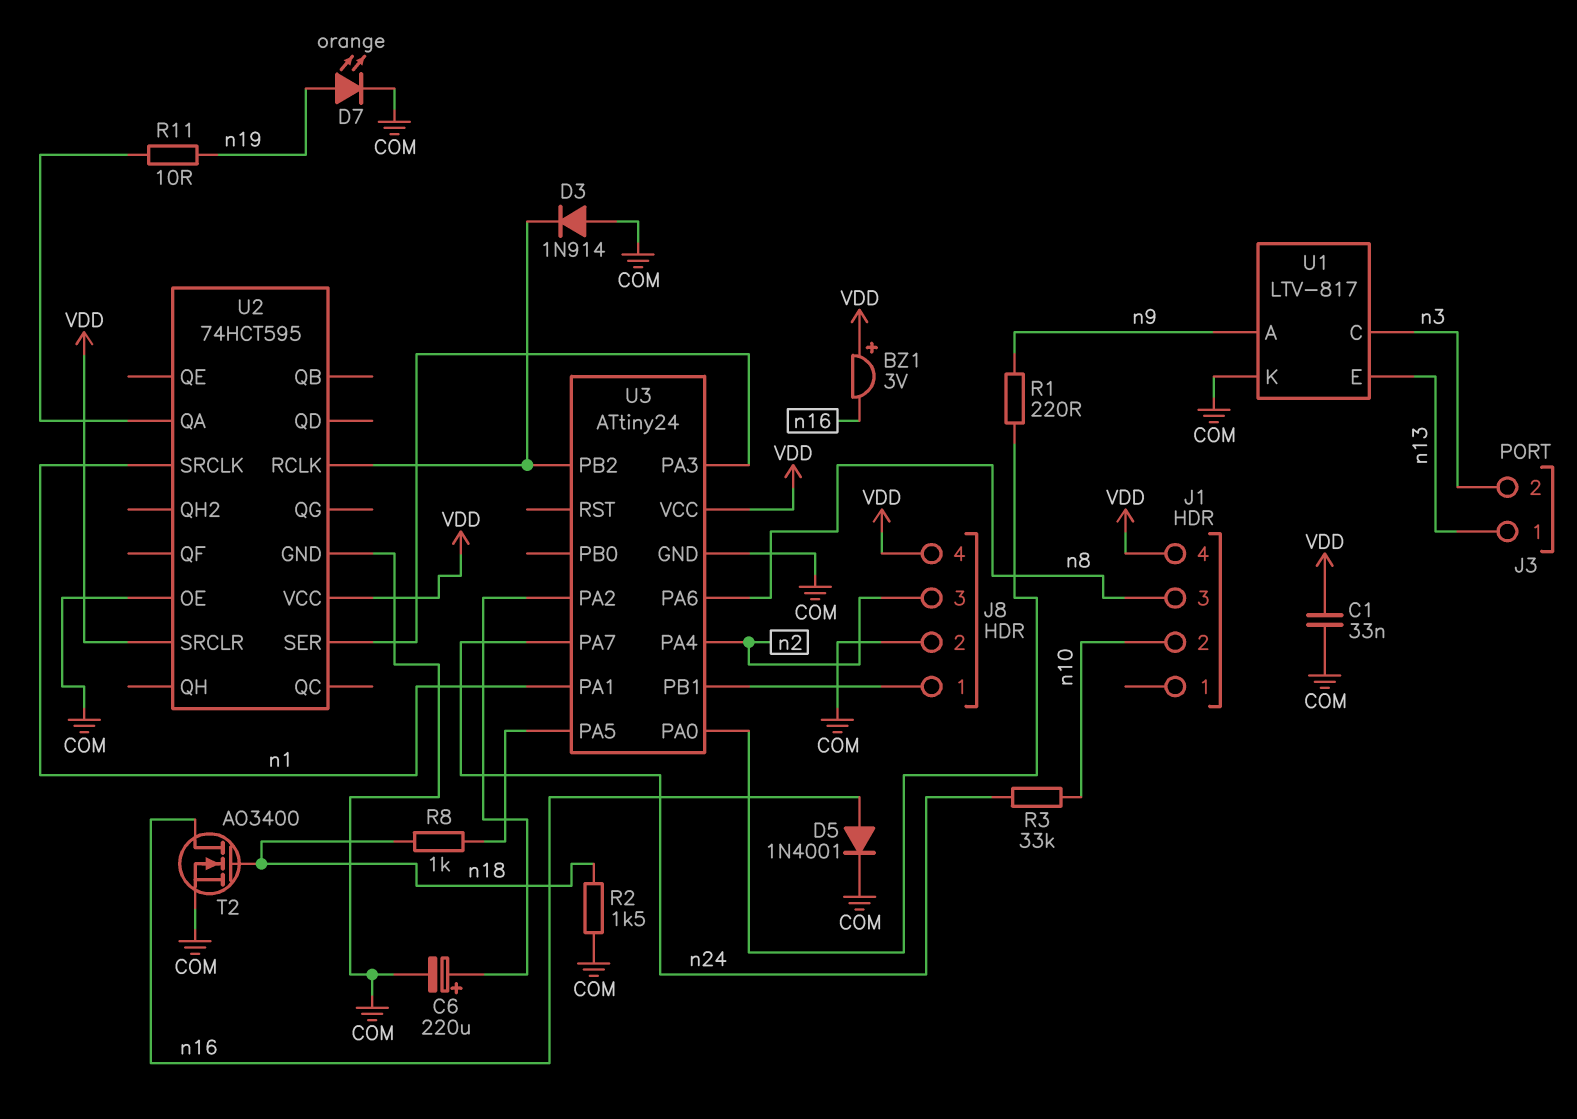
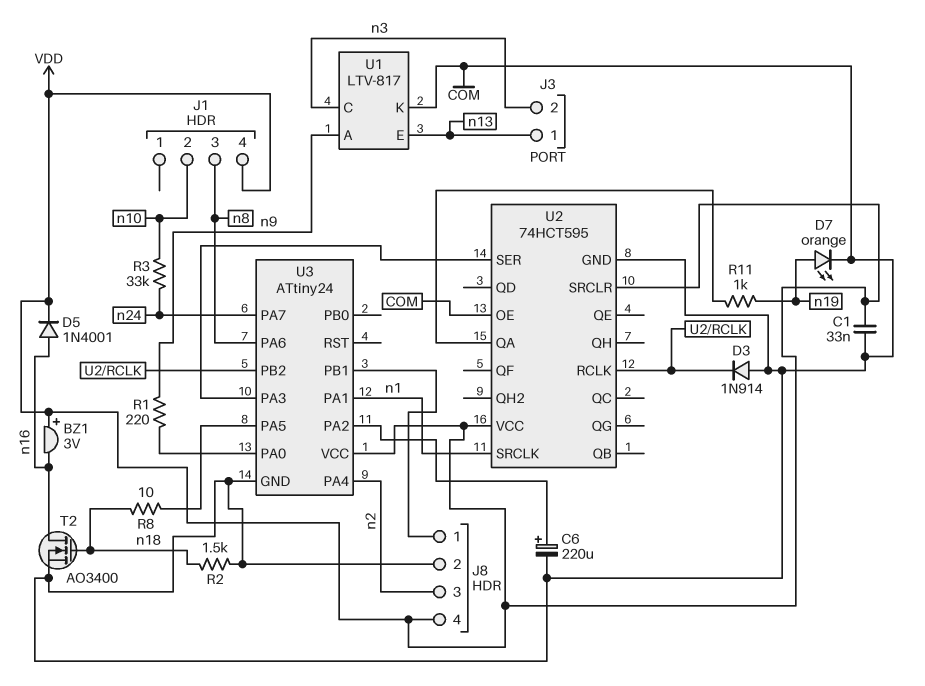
D5: diode 1N4001 (A n16, K COM) -> diode 1N4001 (A n16, K VDD)
R8: 1k (U3/PA5, n18) -> 10 (U3/PA5, n18)
R11: 10 (U2/QA, n19) -> 1k (U2/QA, n19)

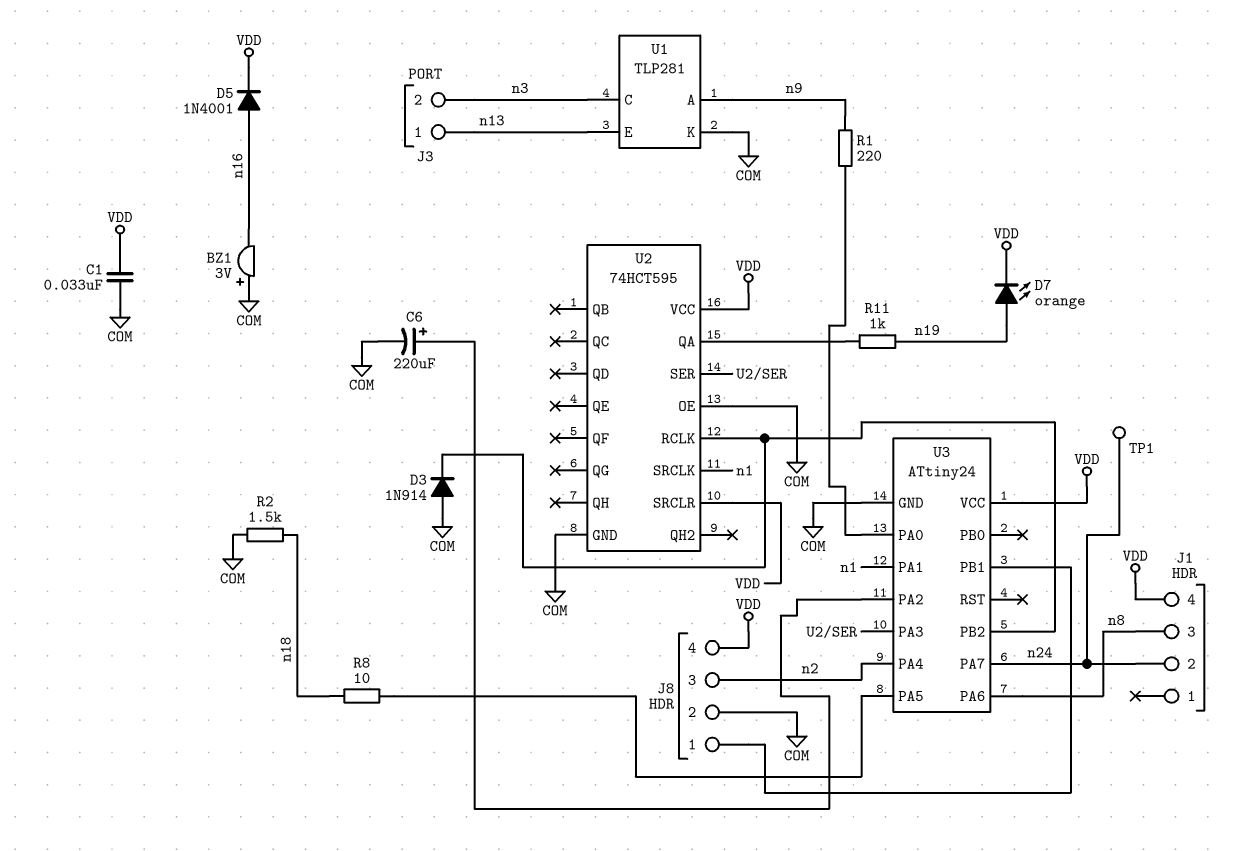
BZ1: buzzer 3V (plus VDD, minus n16) -> buzzer 3V (plus COM, minus n16)
D7: LED orange (A n19, K COM) -> LED orange (A n19, K VDD)
J1 pin 2: n10 -> n24
R3: 33k (n10, n24) -> none
T2: NMOS AO3400 (G n18, D n16, S COM) -> none
TP1: none -> test point (n24)
U1: LTV-817 -> TLP281

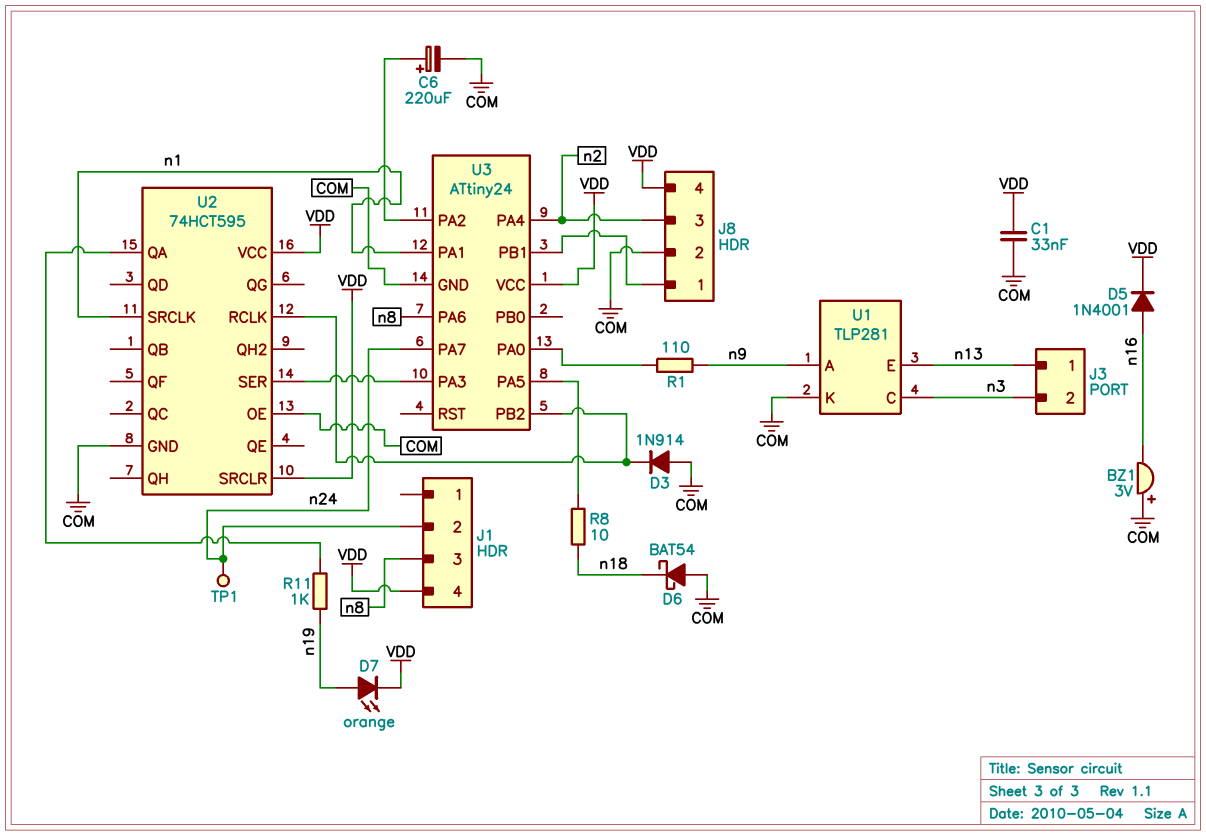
D6: none -> schottky BAT54 (A COM, K n18)
R1: 220 (U3/PA0, n9) -> 110 (U3/PA0, n9)
R2: 1.5k (COM, n18) -> none

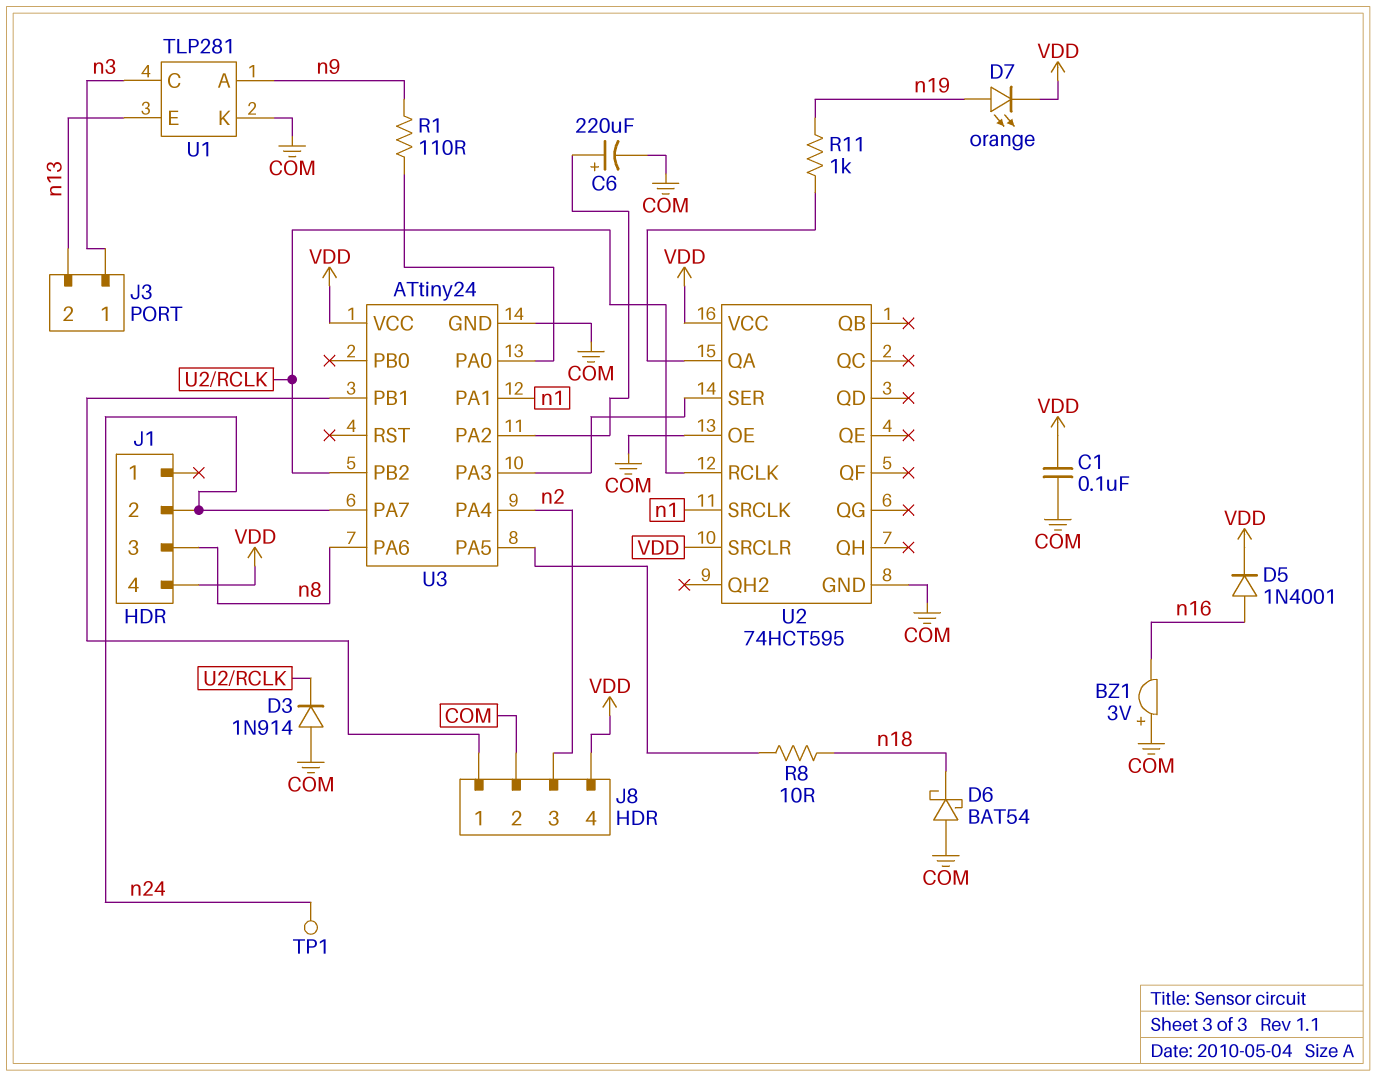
C1: 33nF (COM, VDD) -> 100nF (COM, VDD)
J3 pin 1: n13 -> n3
J3 pin 2: n3 -> n13

